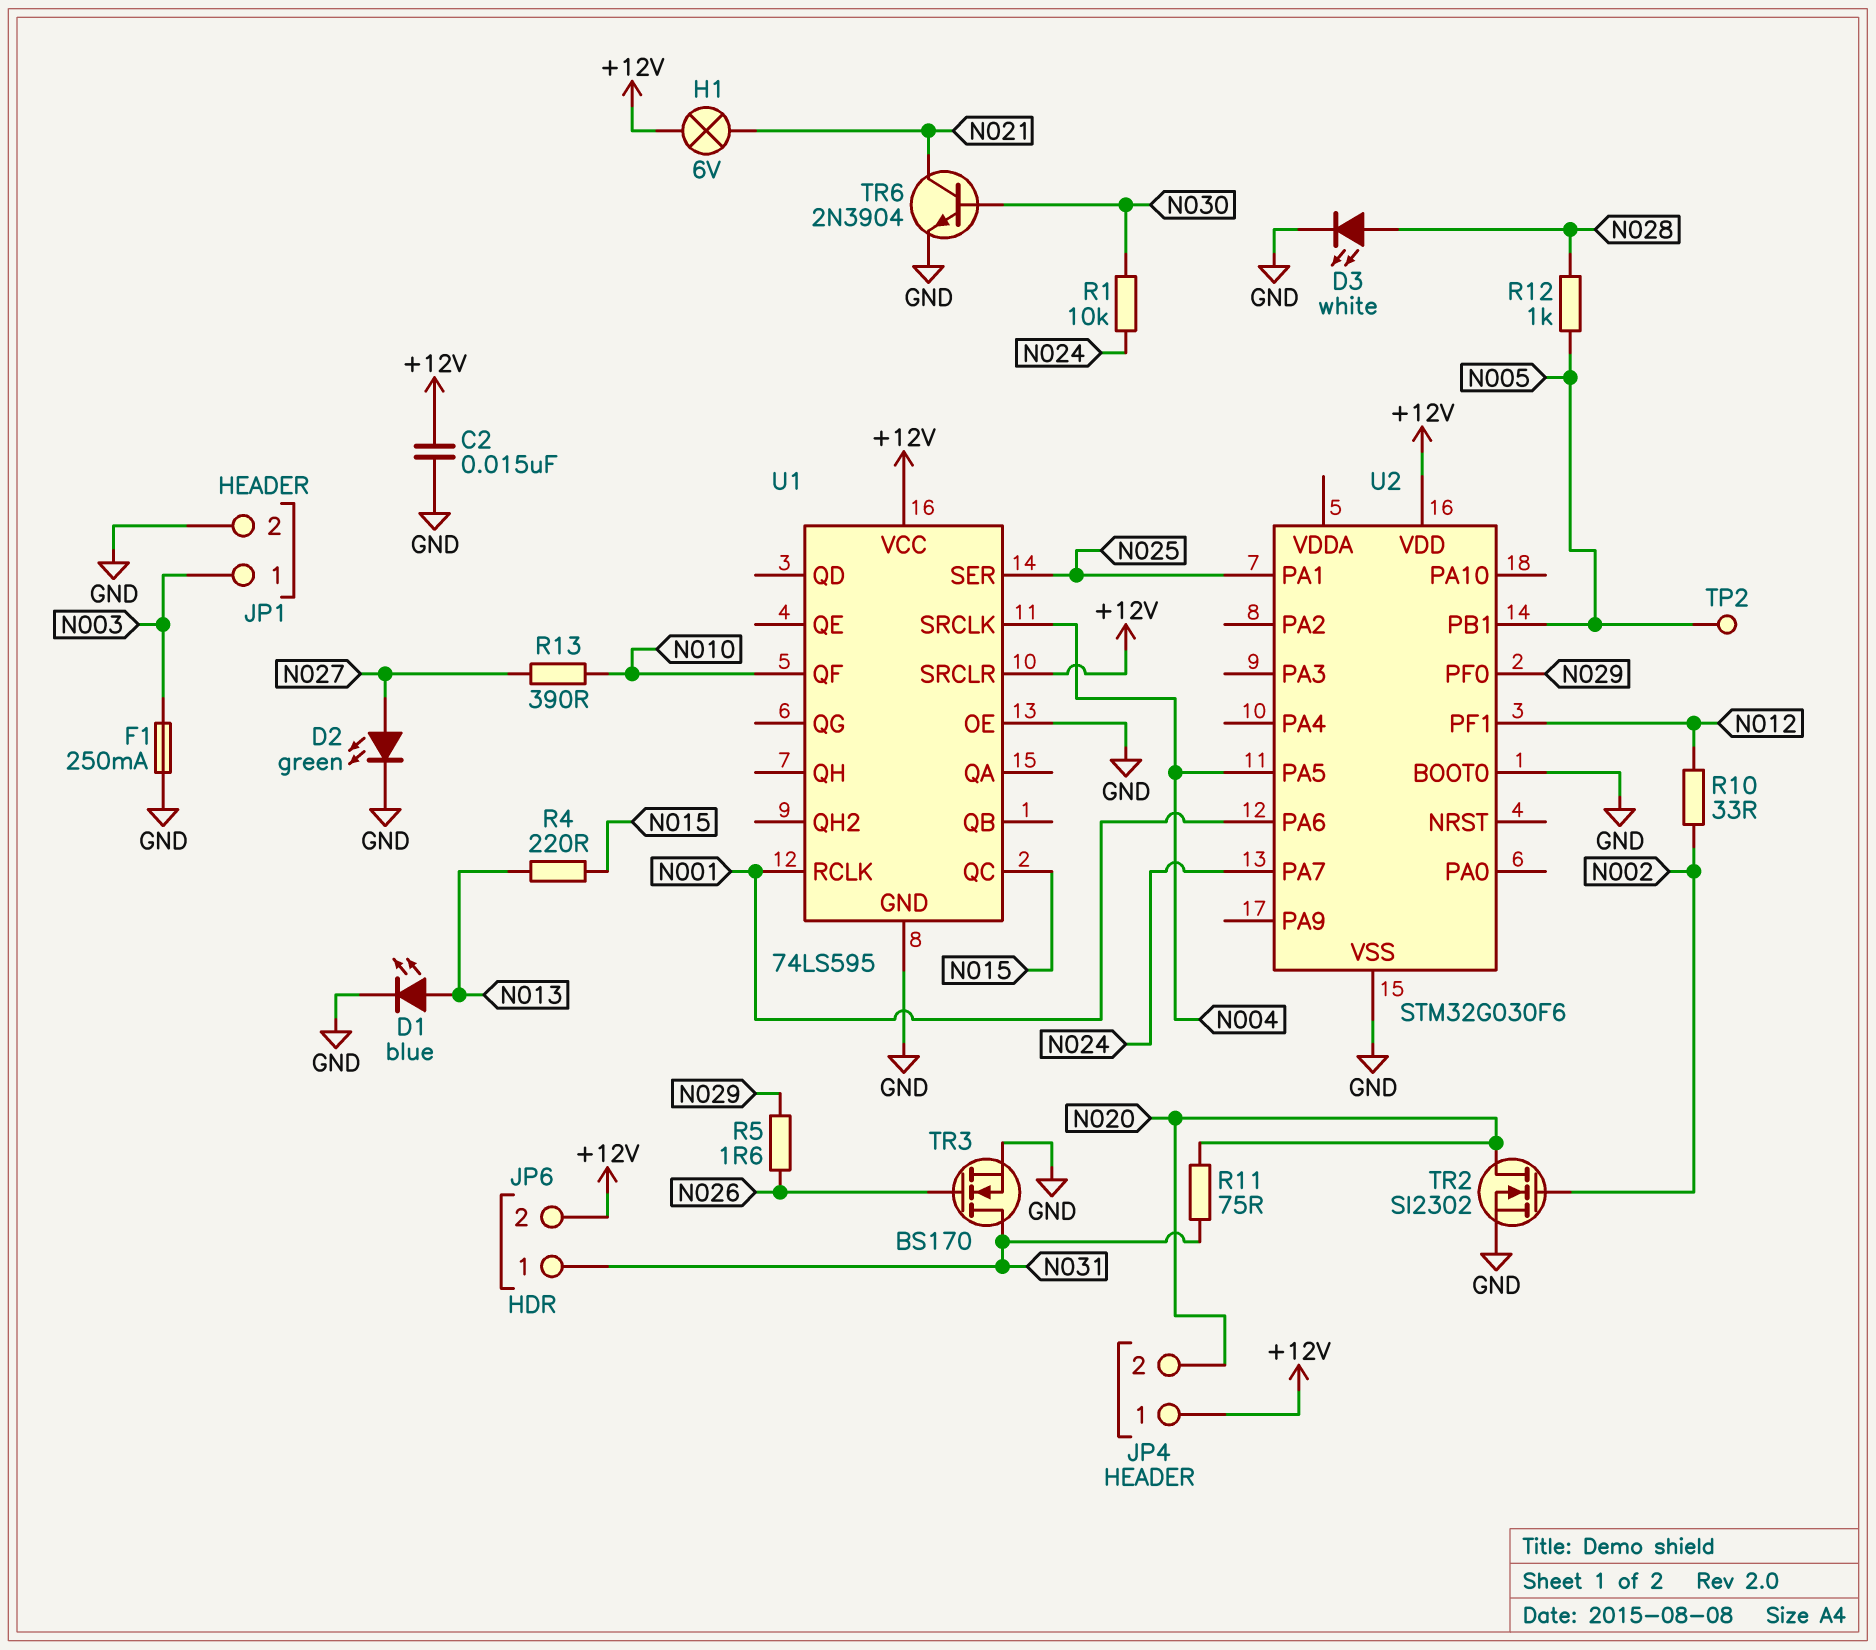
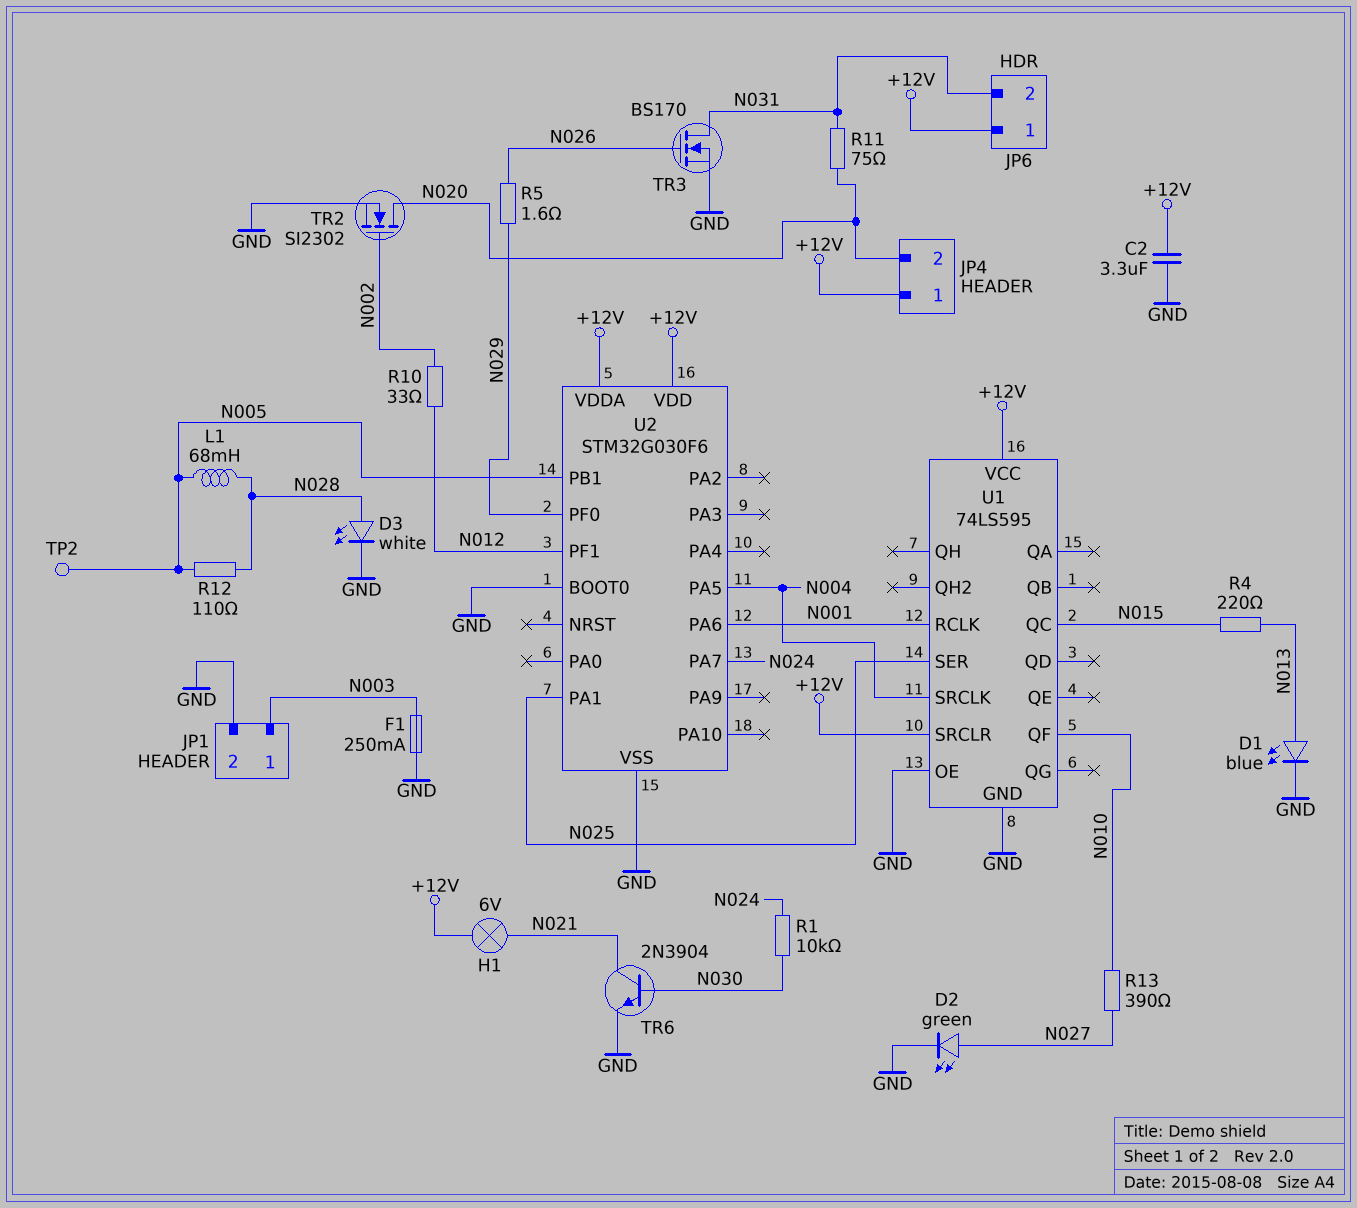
C2: 15nF (+12V, GND) -> 3.3uF (+12V, GND)
JP6 pin 1: N031 -> +12V
JP6 pin 2: +12V -> N031
L1: none -> 68mH (N005, N028)
R12: 1k (N005, N028) -> 110 (N005, N028)
U2 pin VDDA: none -> +12V

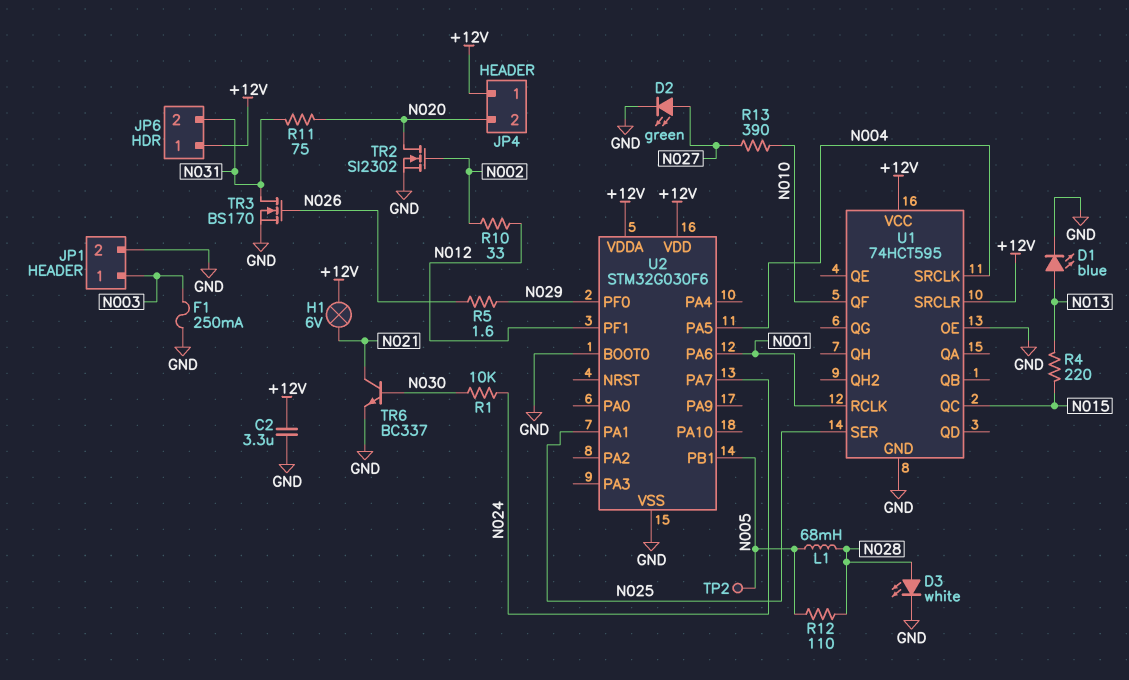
TR6: NPN 2N3904 (B N030, C N021, E GND) -> NPN BC337 (B N030, C N021, E GND)
U1: 74LS595 -> 74HCT595

